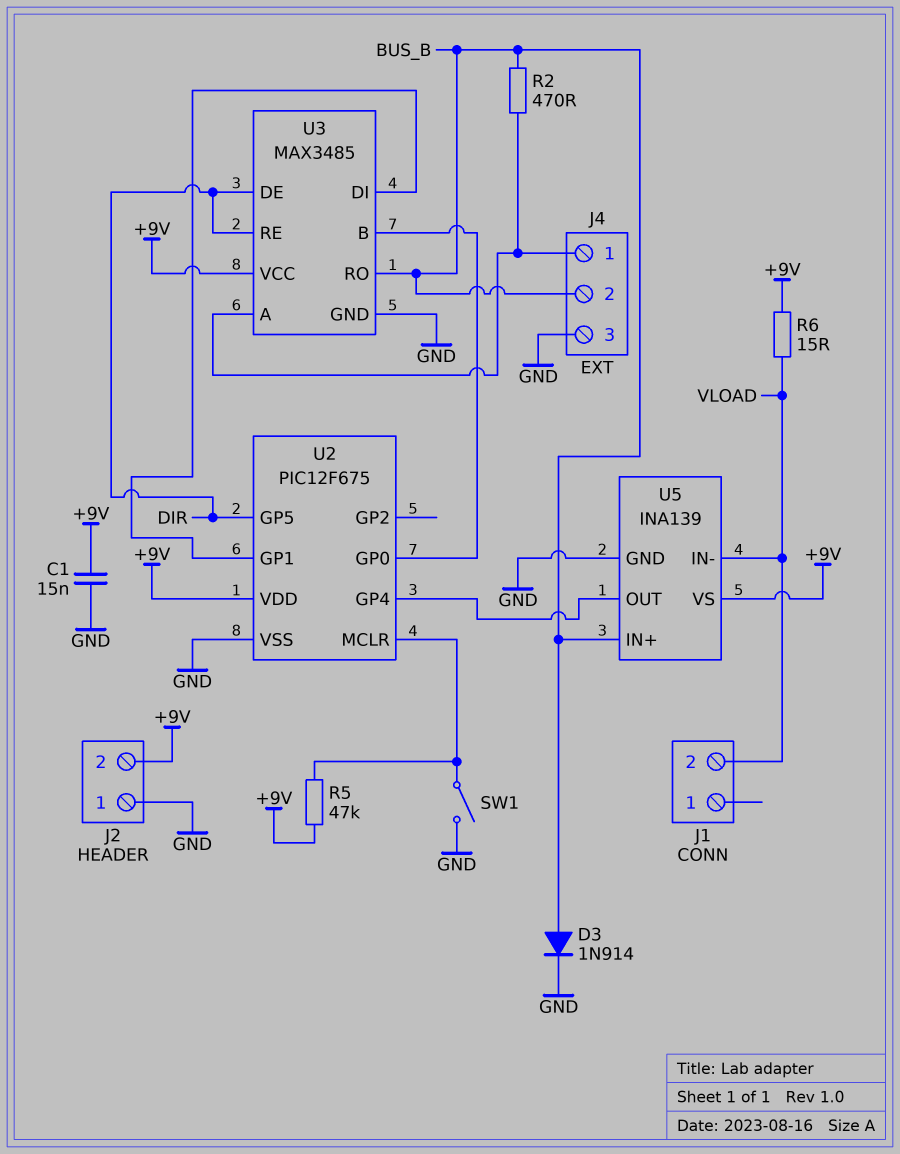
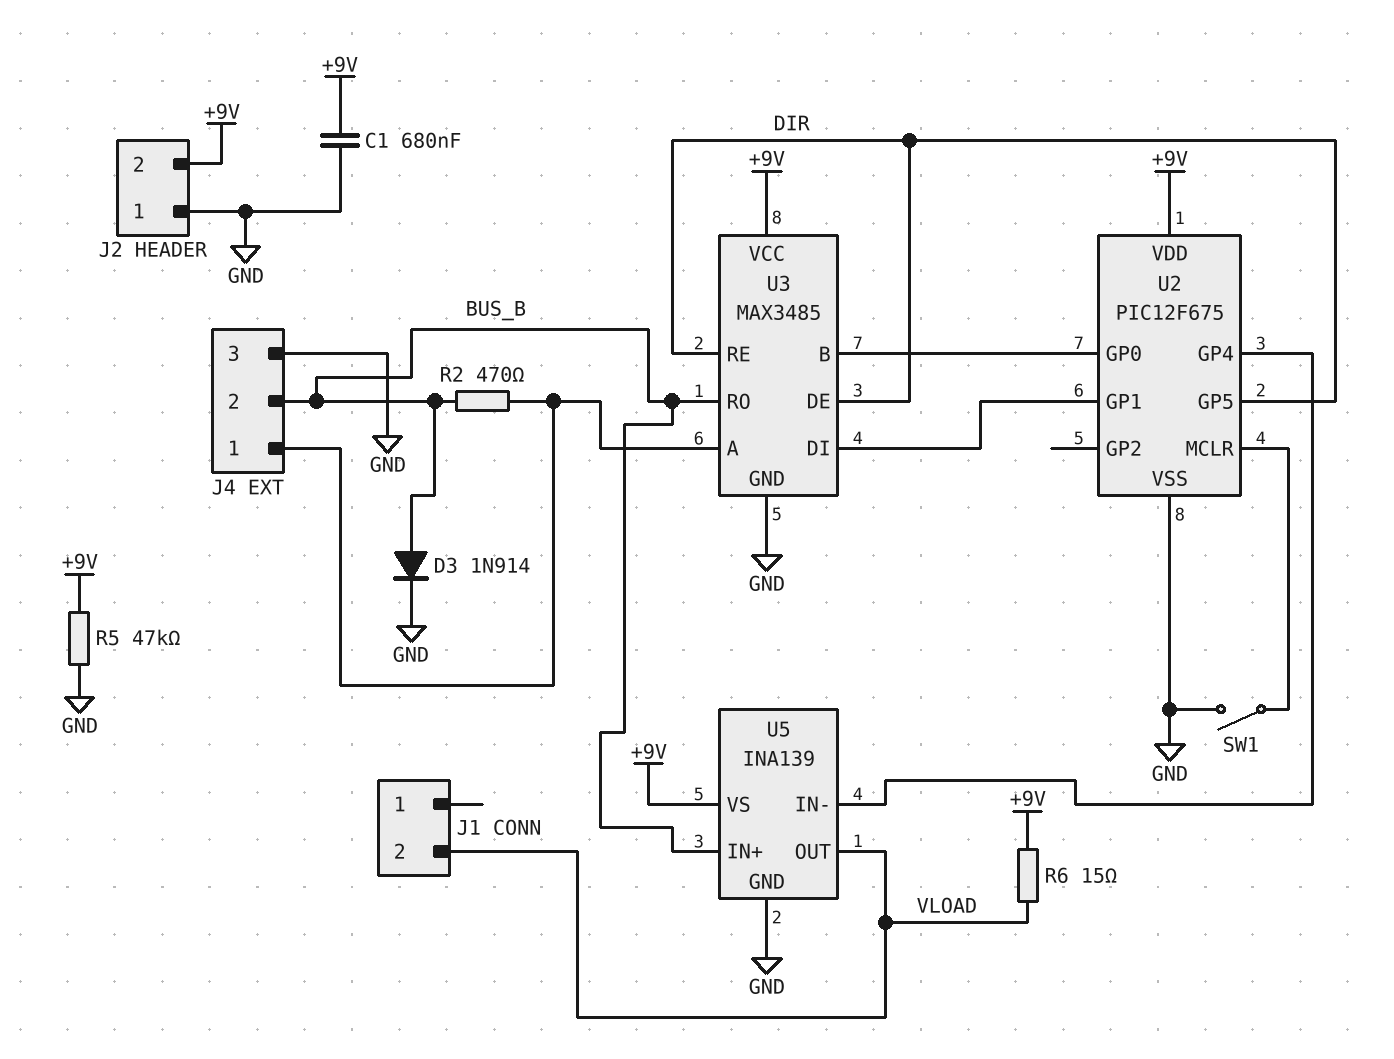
C1: 15nF (+9V, GND) -> 680nF (+9V, GND)
R5: 47k (+9V, U2/MCLR) -> 47k (+9V, GND)
U5 pin IN-: VLOAD -> U2/GP4
U5 pin OUT: U2/GP4 -> VLOAD

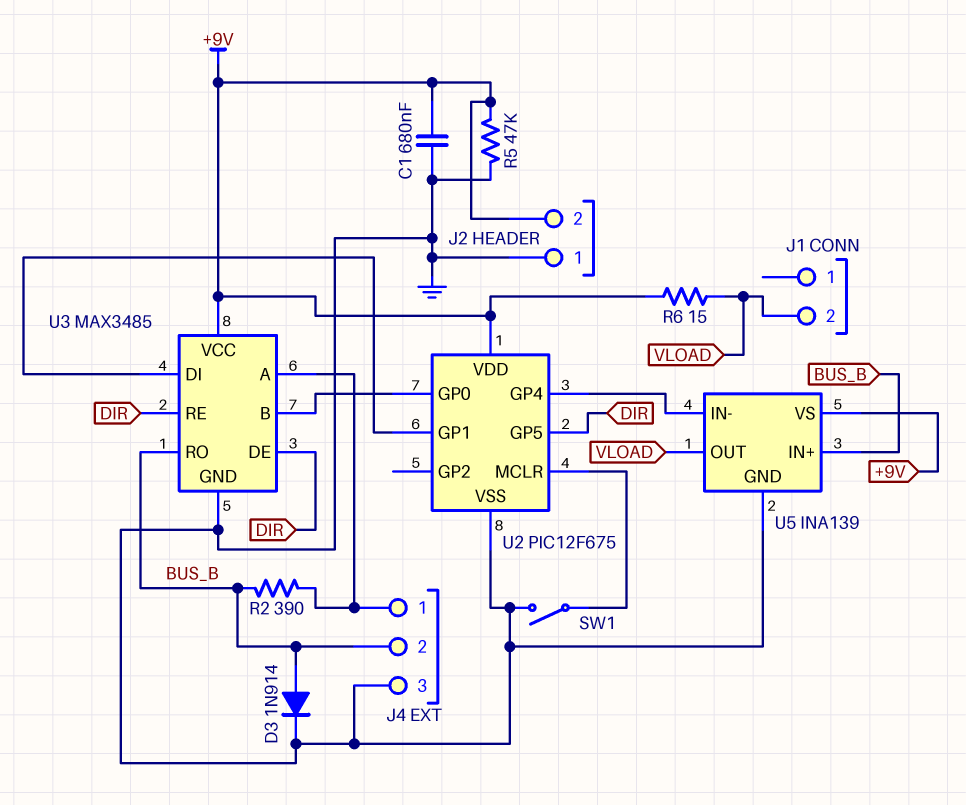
R2: 470 (BUS_B, J4/1) -> 390 (BUS_B, J4/1)

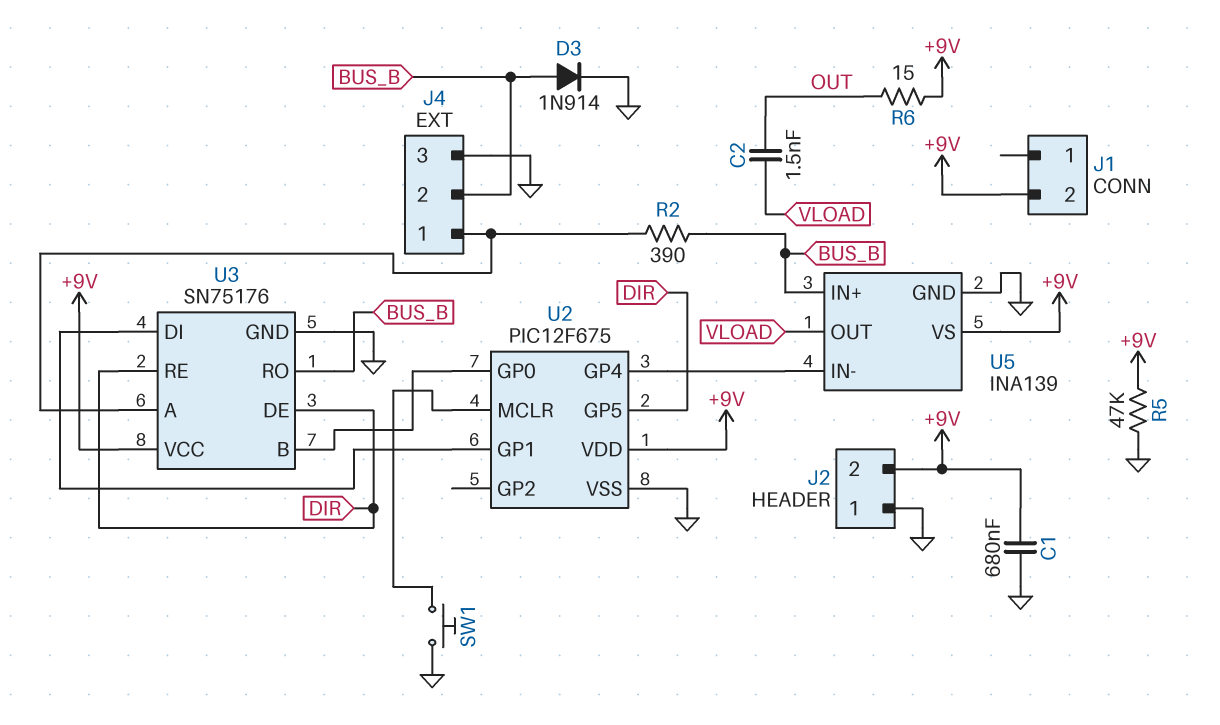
C2: none -> 1.5nF (OUT, VLOAD)
J1 pin 2: VLOAD -> +9V
R6: 15 (+9V, VLOAD) -> 15 (+9V, OUT)
SW1: switch (GND, U2/MCLR) -> button (GND, U2/MCLR)
U3: MAX3485 -> SN75176

